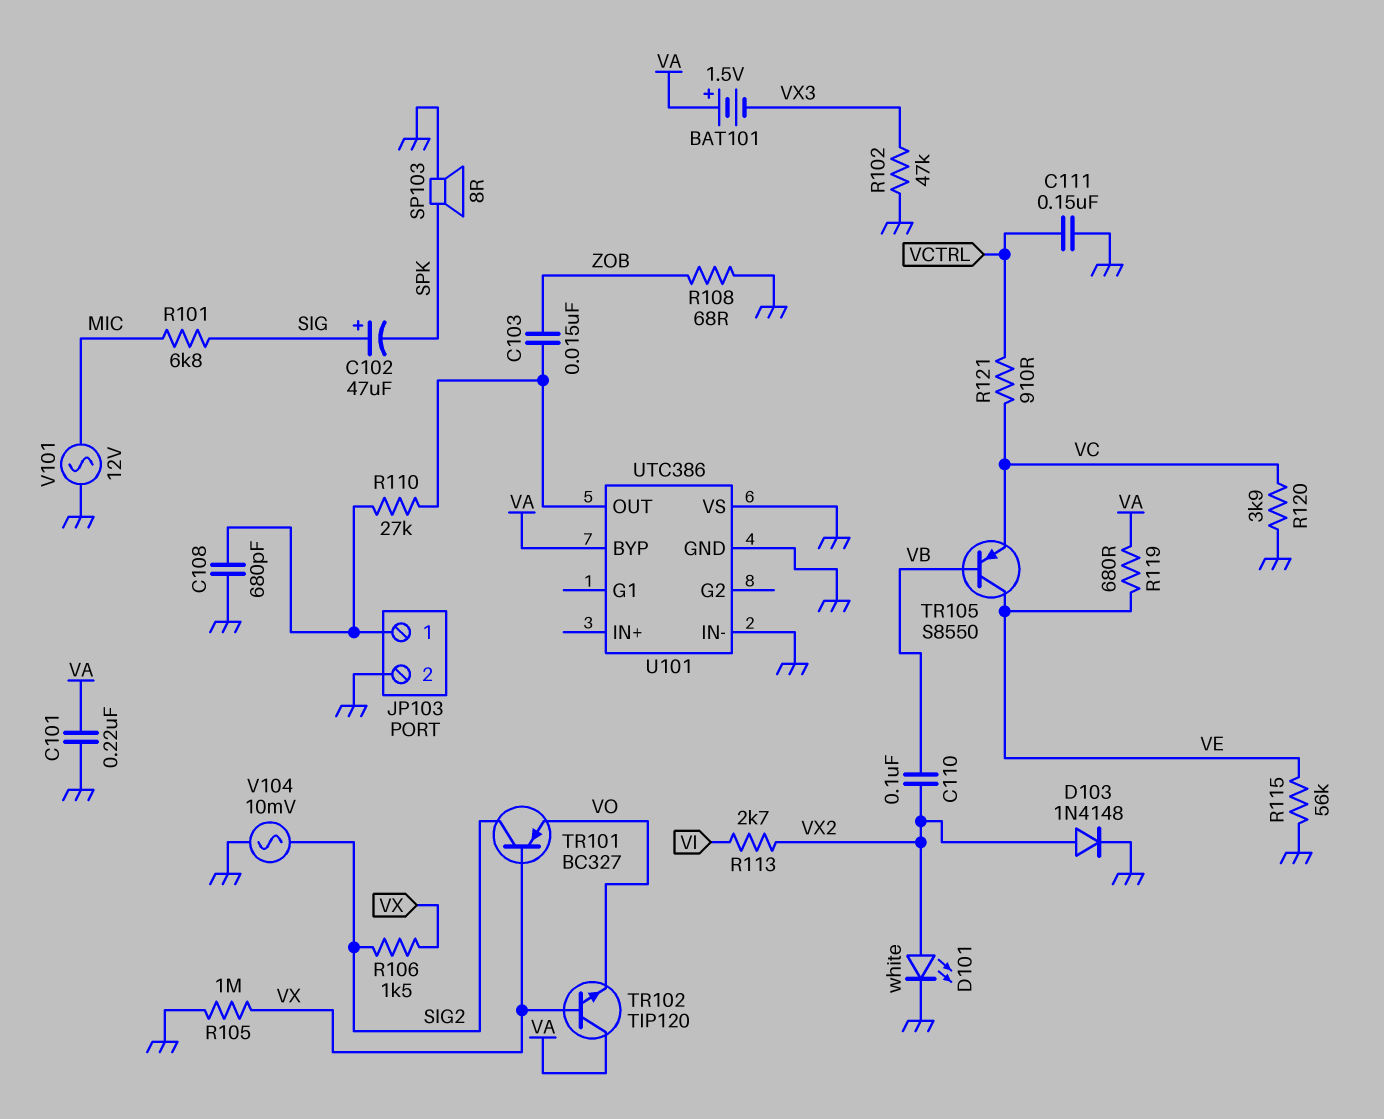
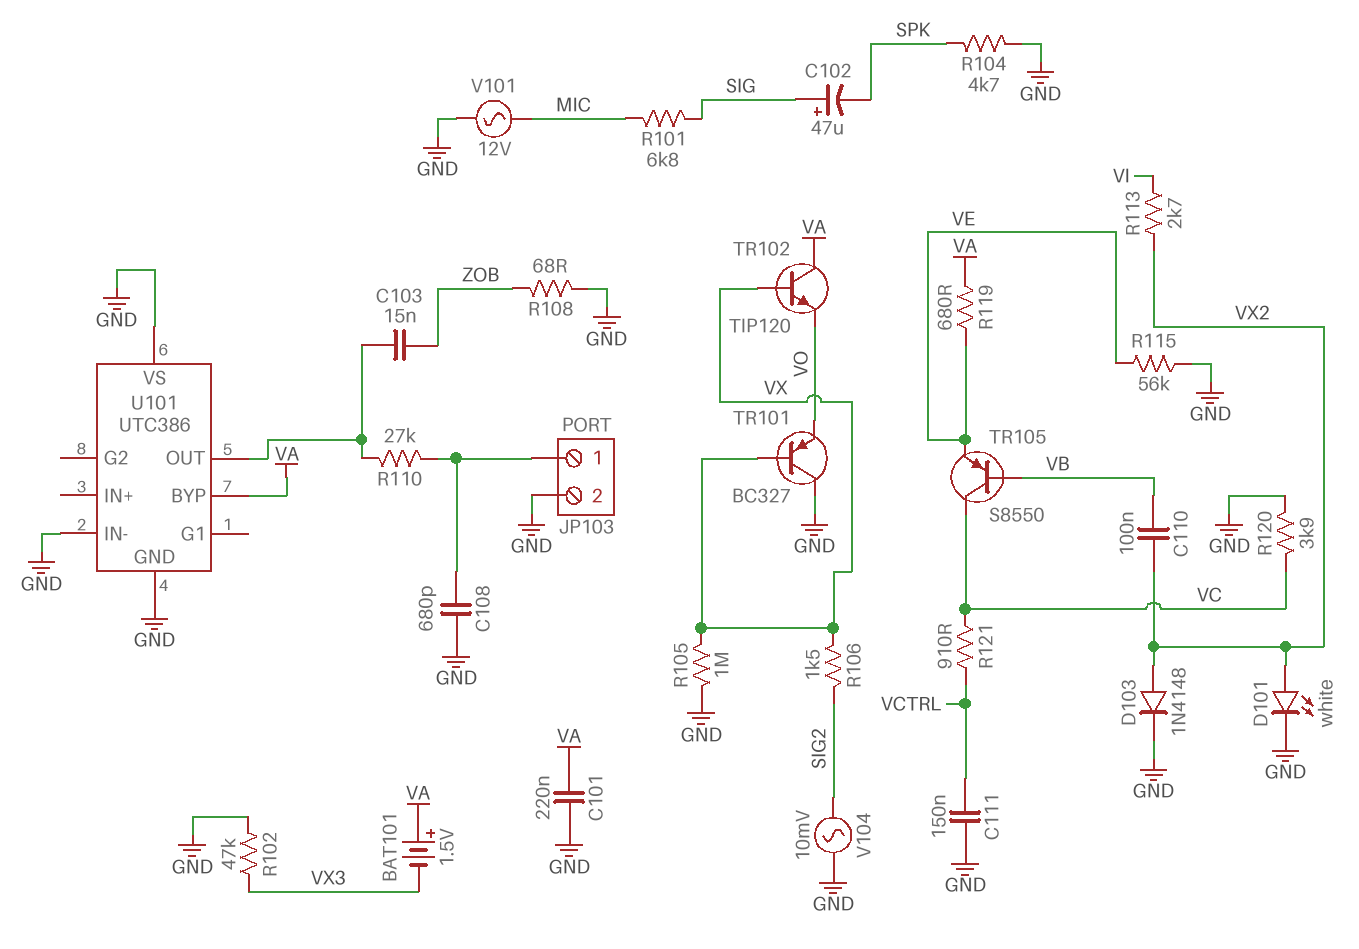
R104: none -> 4.7k (GND, SPK)
SP103: speaker 8R (GND, SPK) -> none
TR101: PNP BC327 (B VX, C SIG2, E VO) -> PNP BC327 (B VX, C GND, E VO)
TR105: PNP S8550 (B VB, C VE, E VC) -> PNP S8550 (B VB, C VC, E VE)

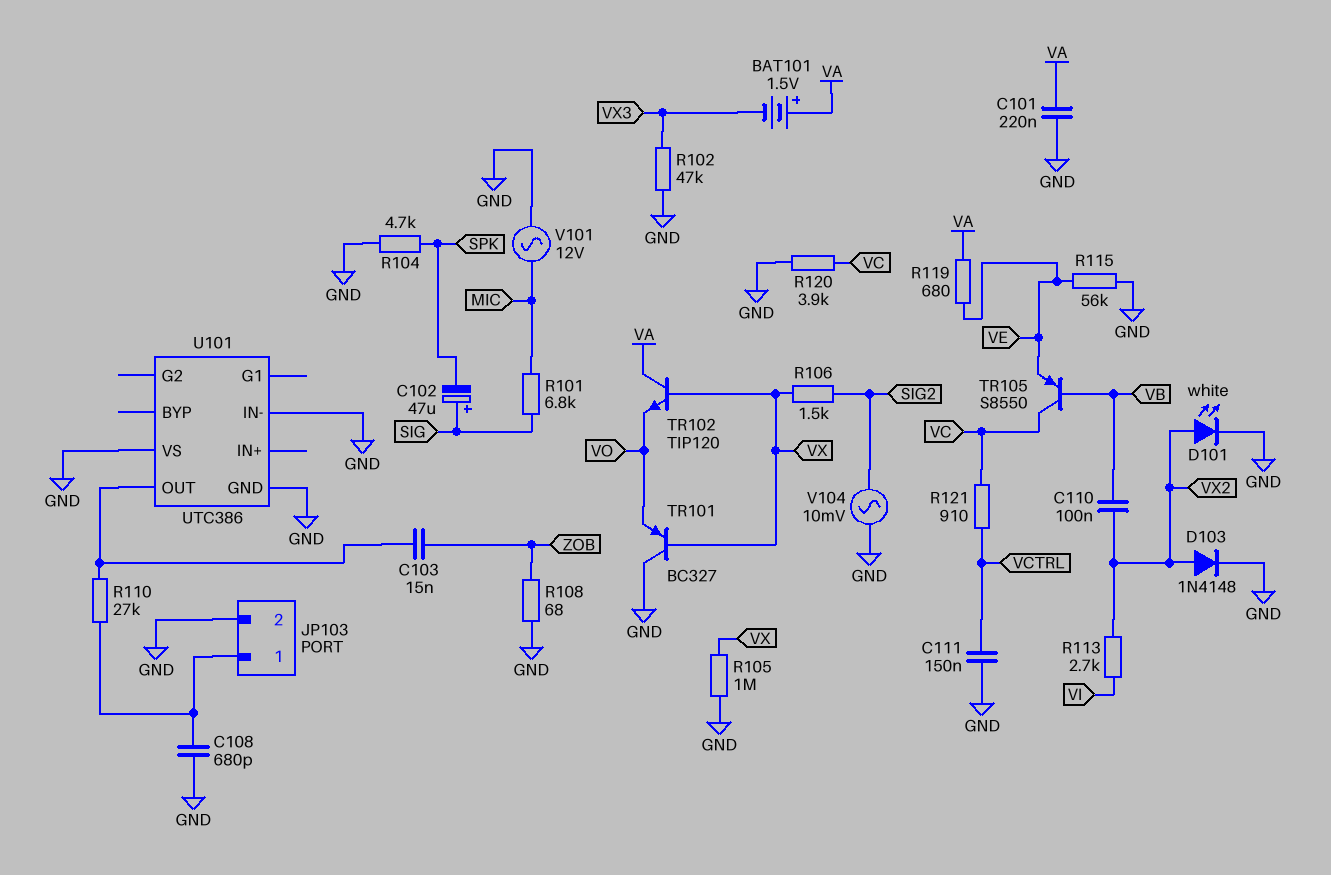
U101 pin BYP: VA -> none

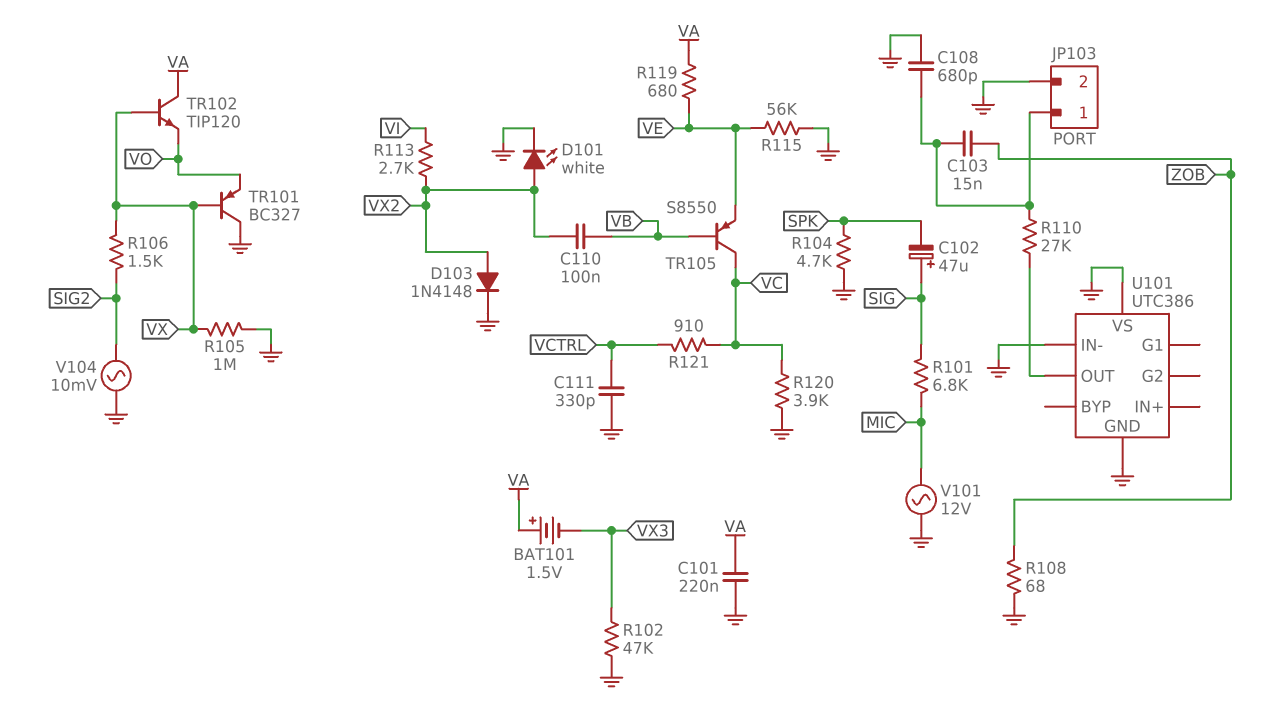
C103: 15nF (U101/OUT, ZOB) -> 15nF (JP103/1, ZOB)
C111: 150nF (GND, VCTRL) -> 330pF (GND, VCTRL)

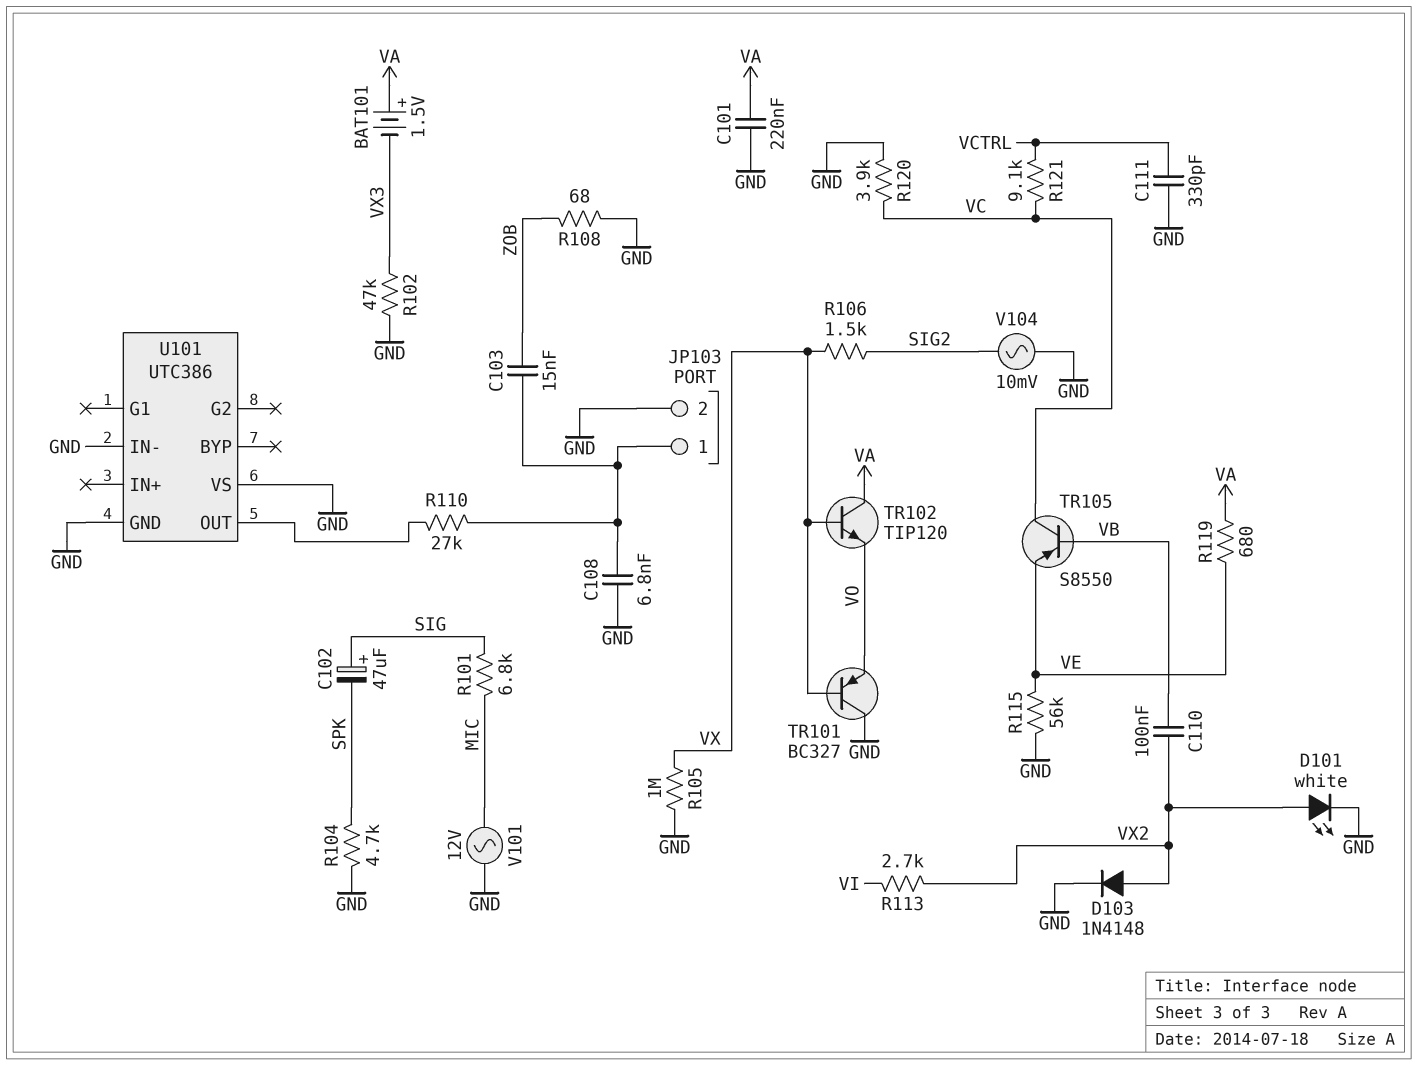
C108: 680pF (GND, JP103/1) -> 6.8nF (GND, JP103/1)
R121: 910 (VC, VCTRL) -> 9.1k (VC, VCTRL)

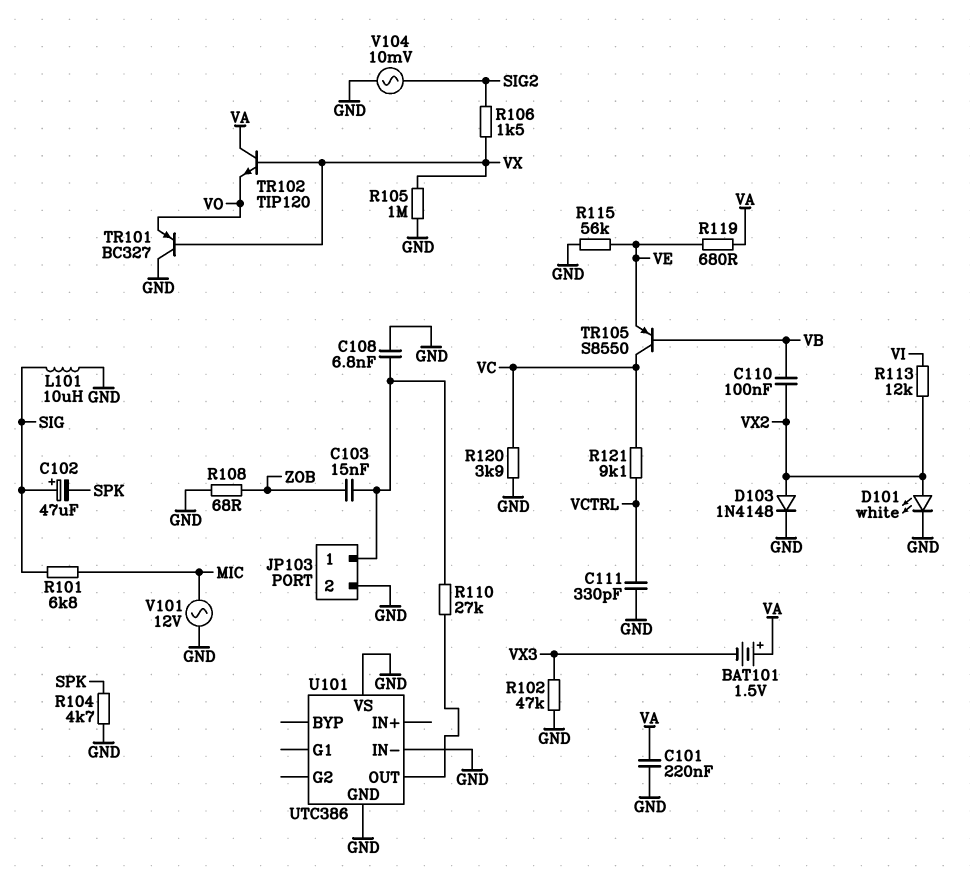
L101: none -> 10uH (GND, SIG)
R113: 2.7k (VI, VX2) -> 12k (VI, VX2)

